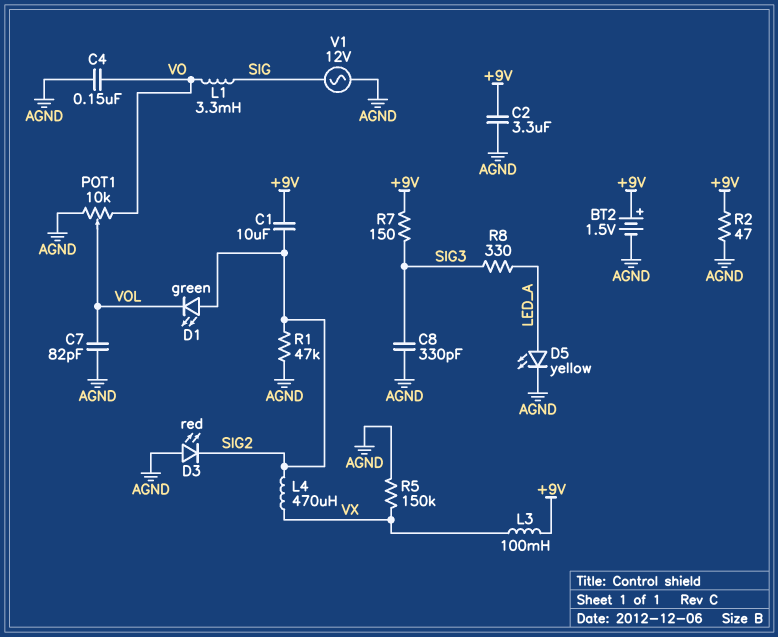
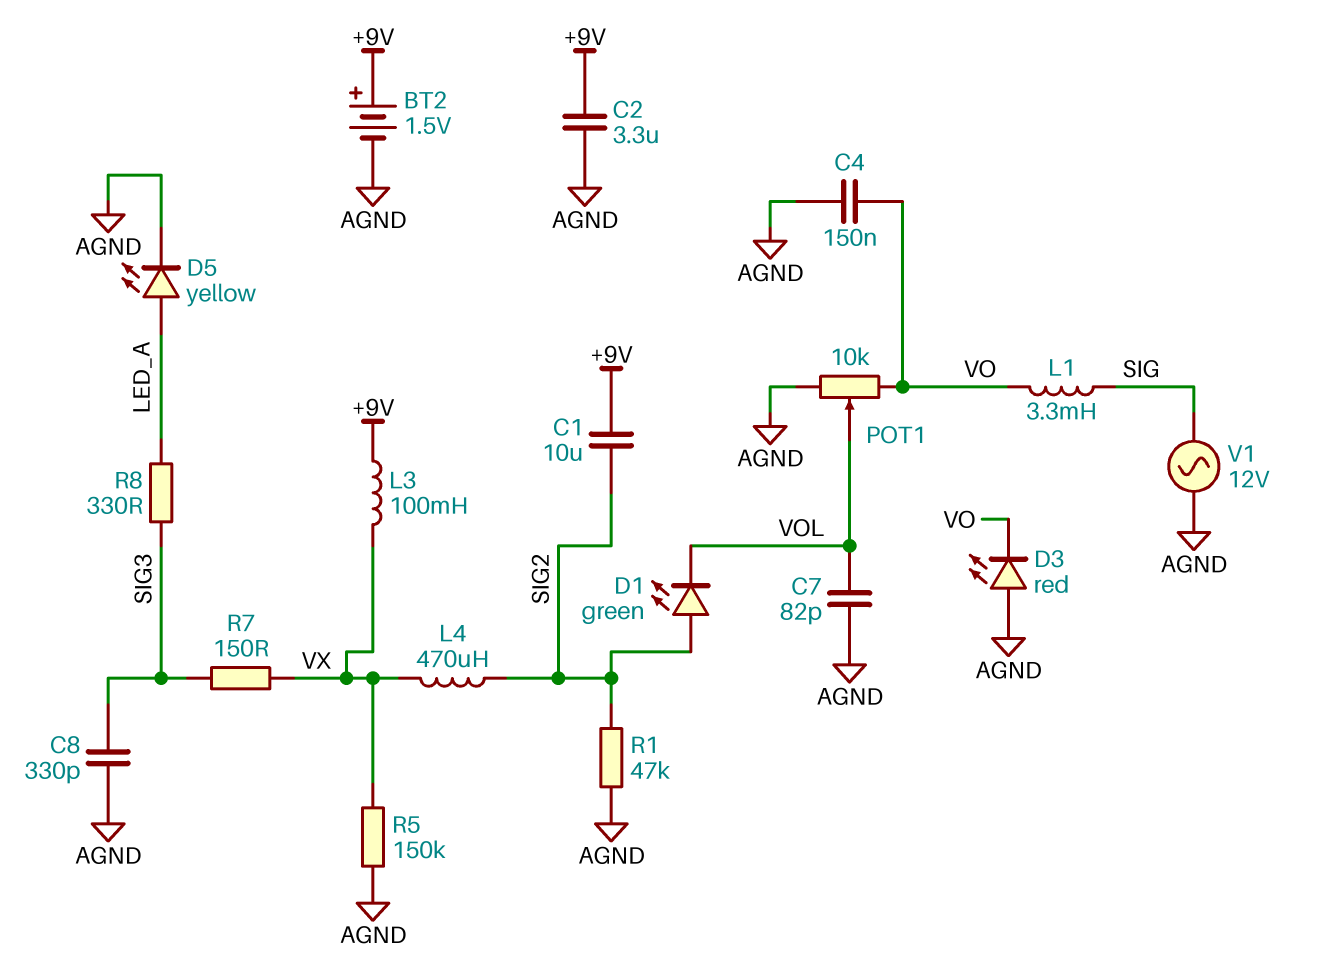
D3: LED red (A AGND, K SIG2) -> LED red (A AGND, K VO)
R2: 47 (+9V, AGND) -> none
R7: 150 (+9V, SIG3) -> 150 (SIG3, VX)

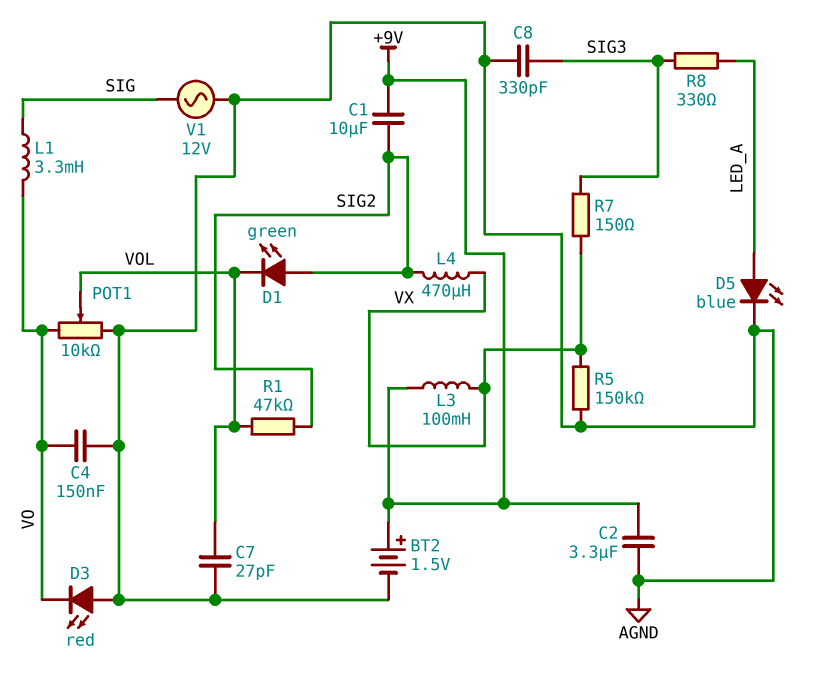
C7: 82pF (AGND, VOL) -> 27pF (AGND, VOL)
D5: LED yellow (A LED_A, K AGND) -> LED blue (A LED_A, K AGND)
R1: 47k (AGND, SIG2) -> 47k (SIG2, VOL)

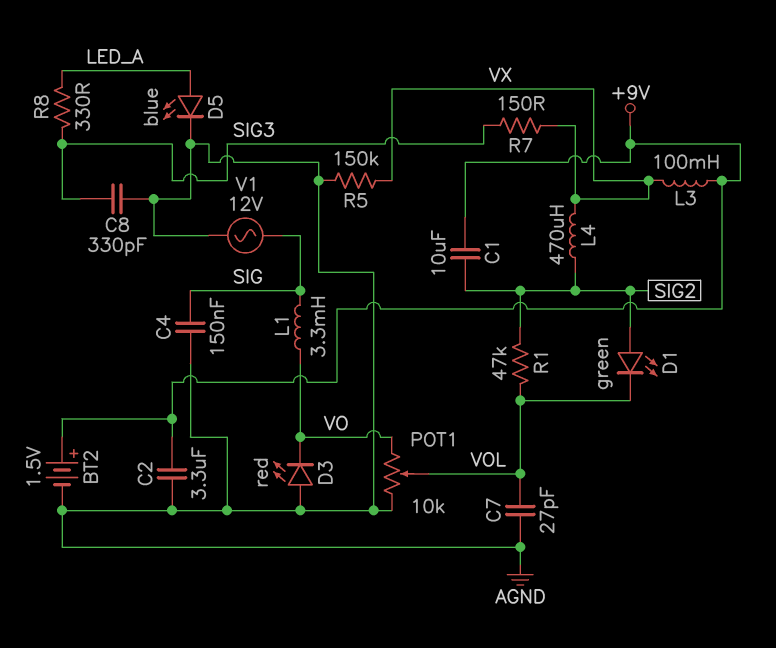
C4: 150nF (AGND, VO) -> 150nF (AGND, SIG)

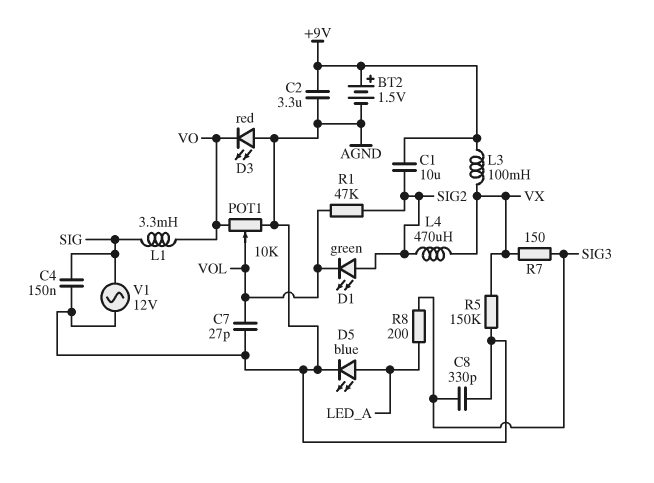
R8: 330 (LED_A, SIG3) -> 200 (LED_A, SIG3)

